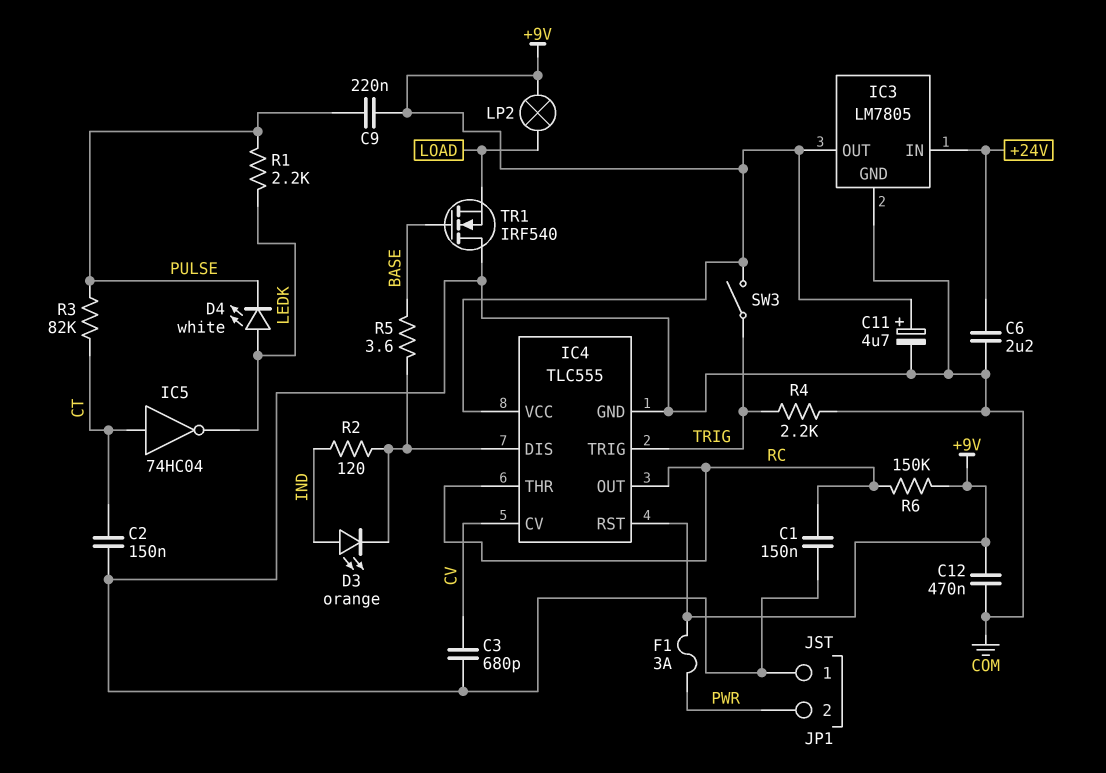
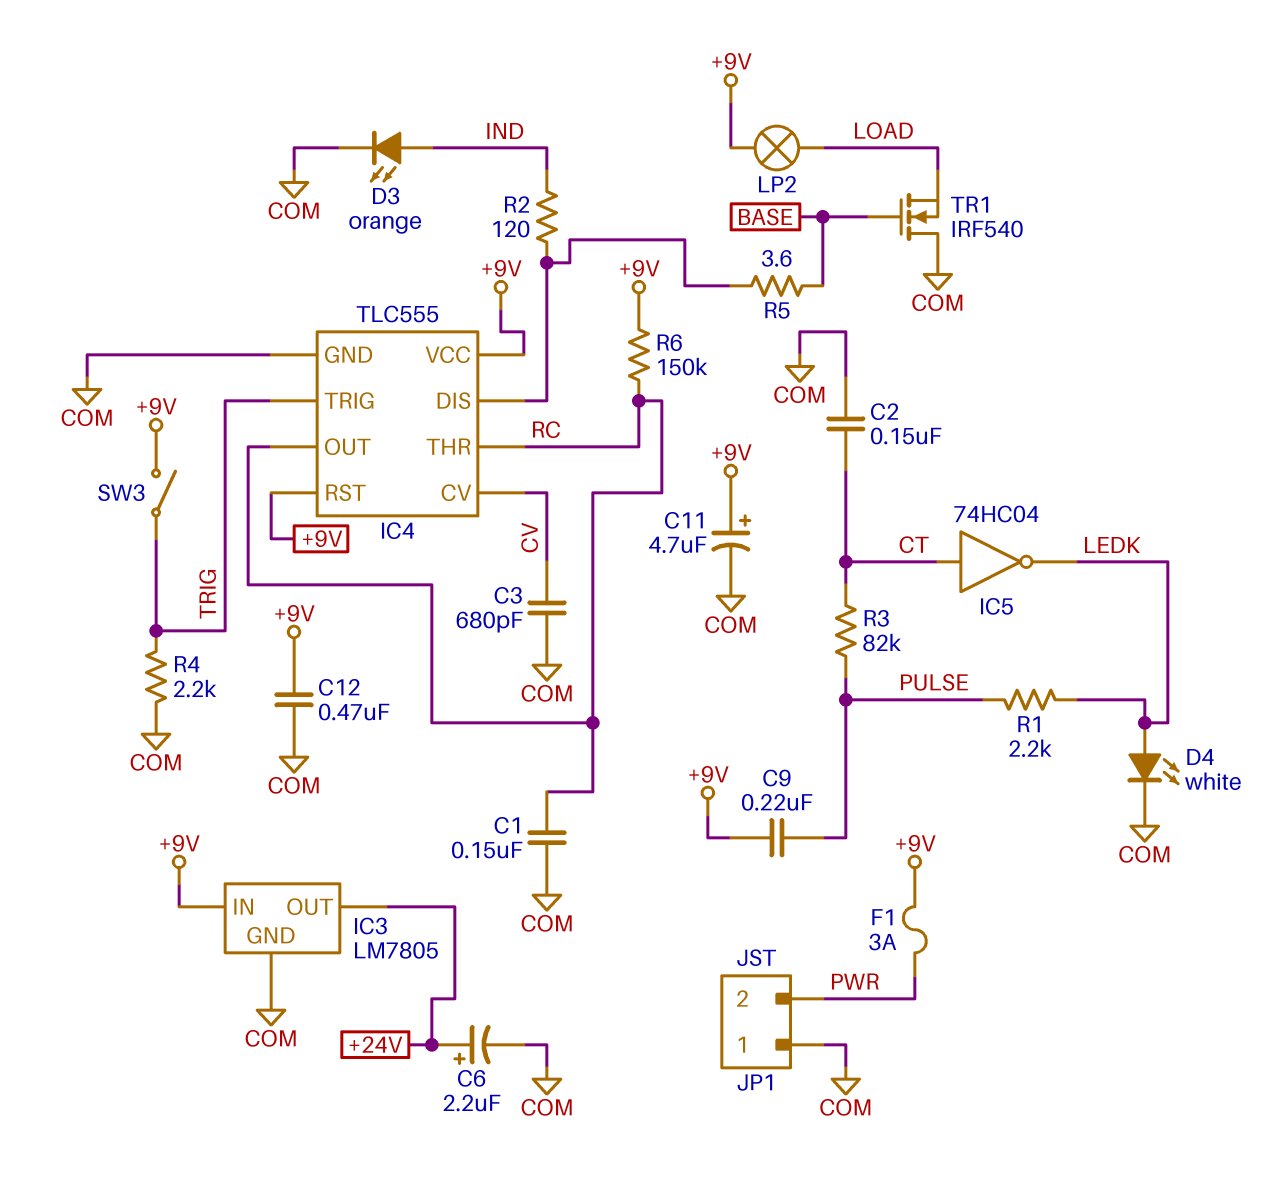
C6: 2.2uF (+24V, COM) -> 2.2uF (plus +24V, minus COM)
D3: LED orange (A IND, K IC4/DIS) -> LED orange (A IND, K COM)
D4: LED white (A LEDK, K PULSE) -> LED white (A LEDK, K COM)
IC3 pin IN: +24V -> +9V
IC3 pin OUT: +9V -> +24V

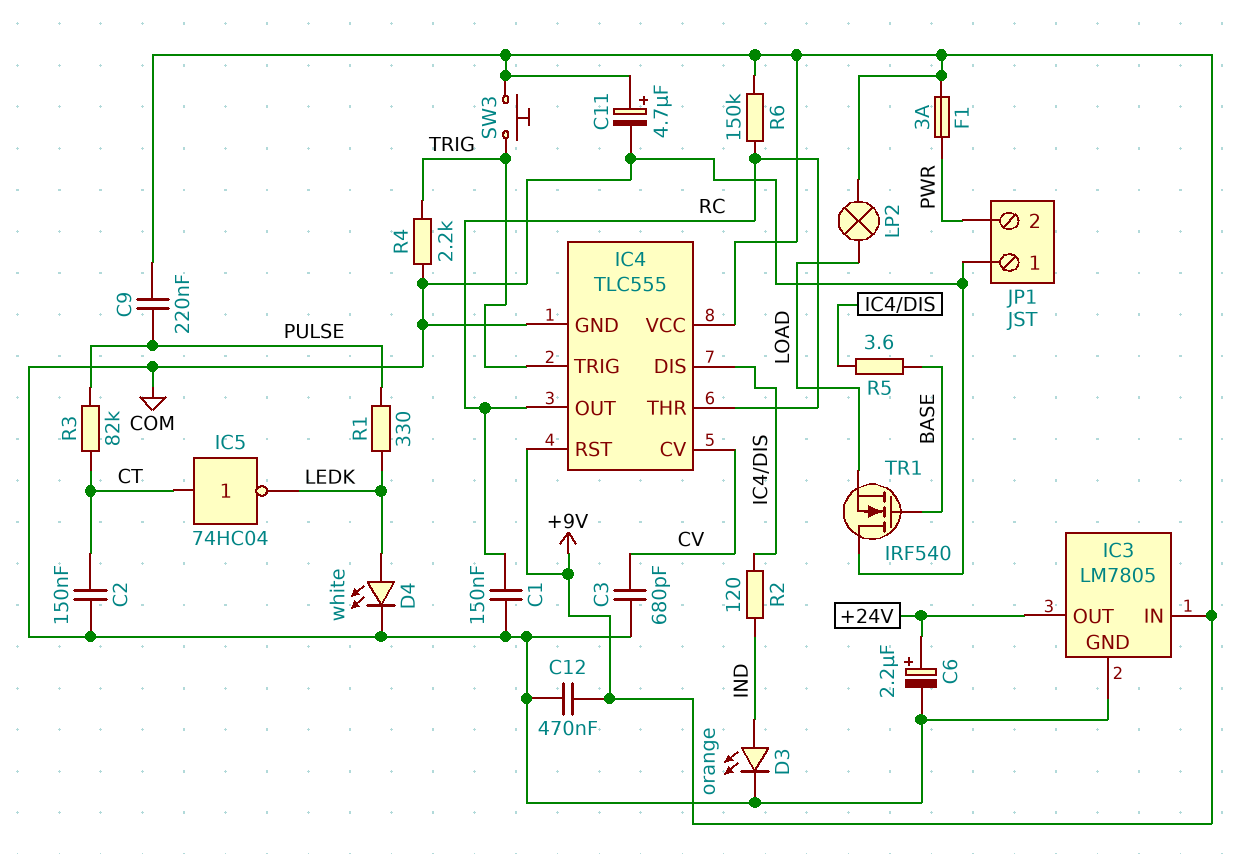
R1: 2.2k (LEDK, PULSE) -> 330 (LEDK, PULSE)
SW3: switch (+9V, TRIG) -> button (+9V, TRIG)

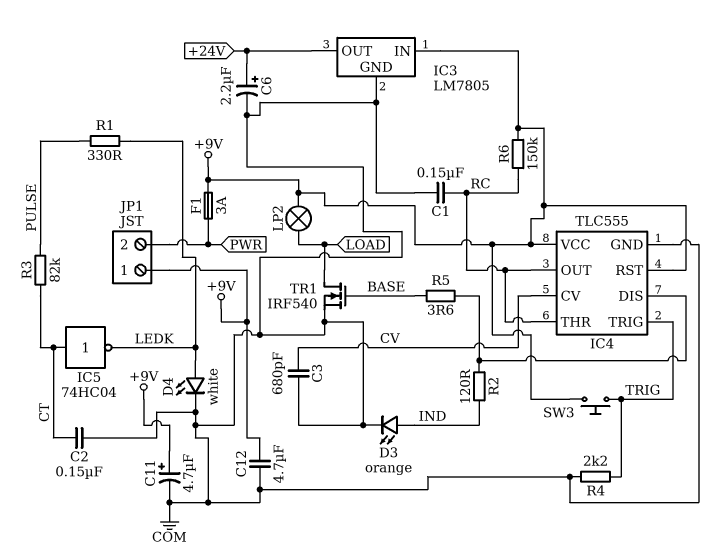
C9: 220nF (+9V, PULSE) -> none
C12: 470nF (+9V, COM) -> 4.7uF (+9V, COM)
JP1 pin 1: COM -> +9V
TR1: NMOS IRF540 (G BASE, D COM, S LOAD) -> NMOS IRF540 (G BASE, D LOAD, S COM)

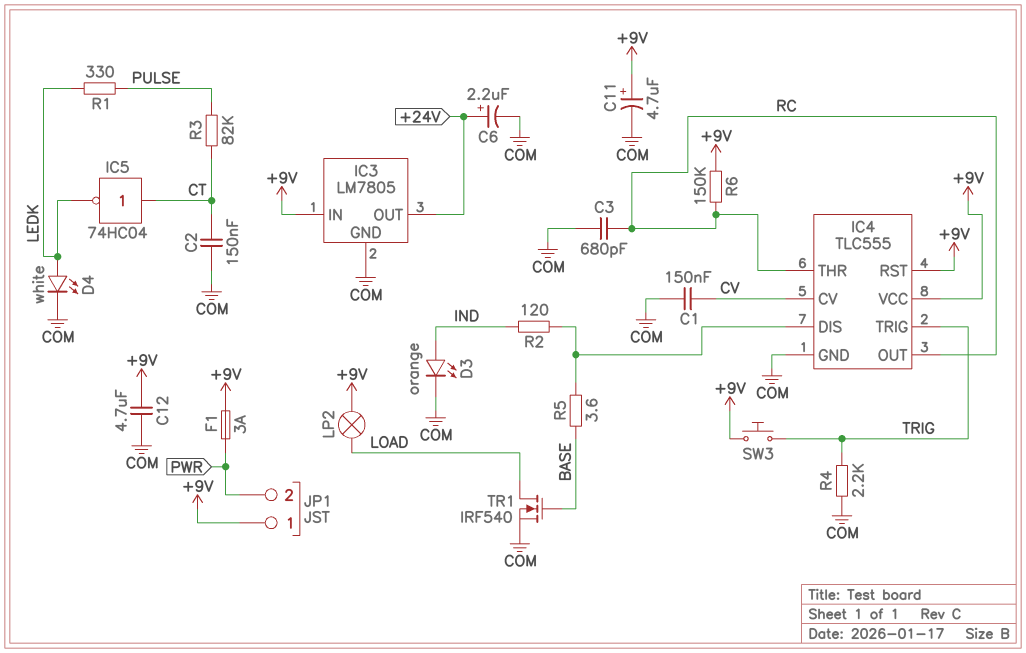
C1: 150nF (COM, RC) -> 150nF (COM, CV)
C3: 680pF (COM, CV) -> 680pF (COM, RC)

